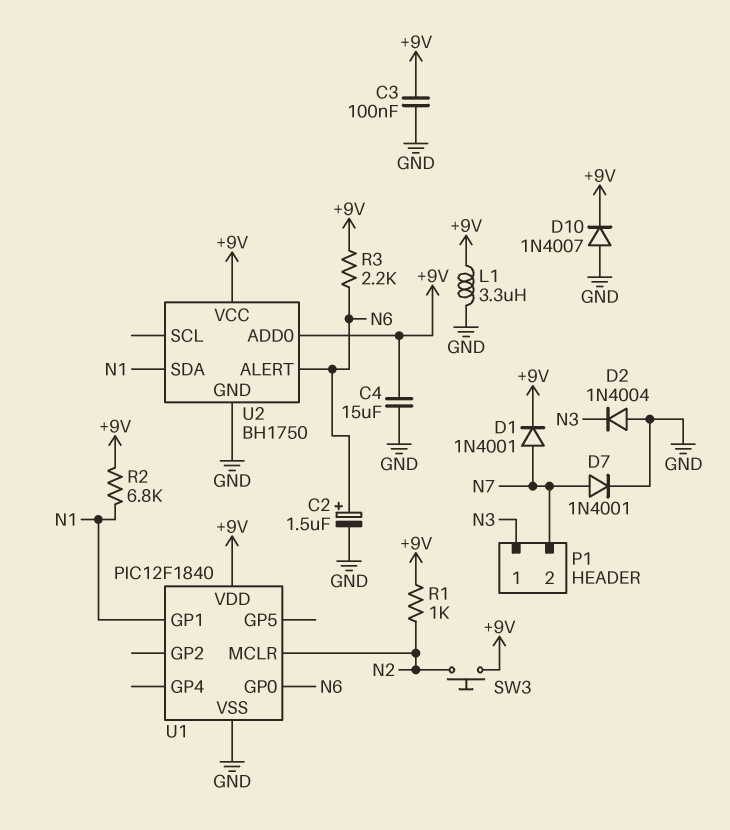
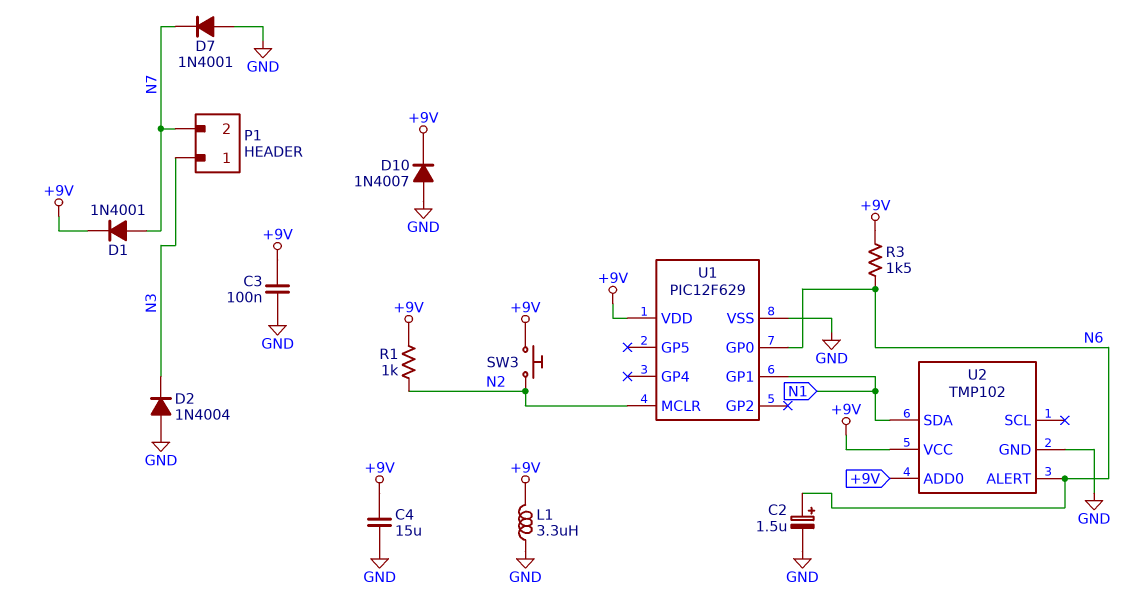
D7: diode 1N4001 (A N7, K GND) -> diode 1N4001 (A GND, K N7)
R2: 6.8k (+9V, N1) -> none
R3: 2.2k (+9V, N6) -> 1.5k (+9V, N6)
U1: PIC12F1840 -> PIC12F629
U2: BH1750 -> TMP102

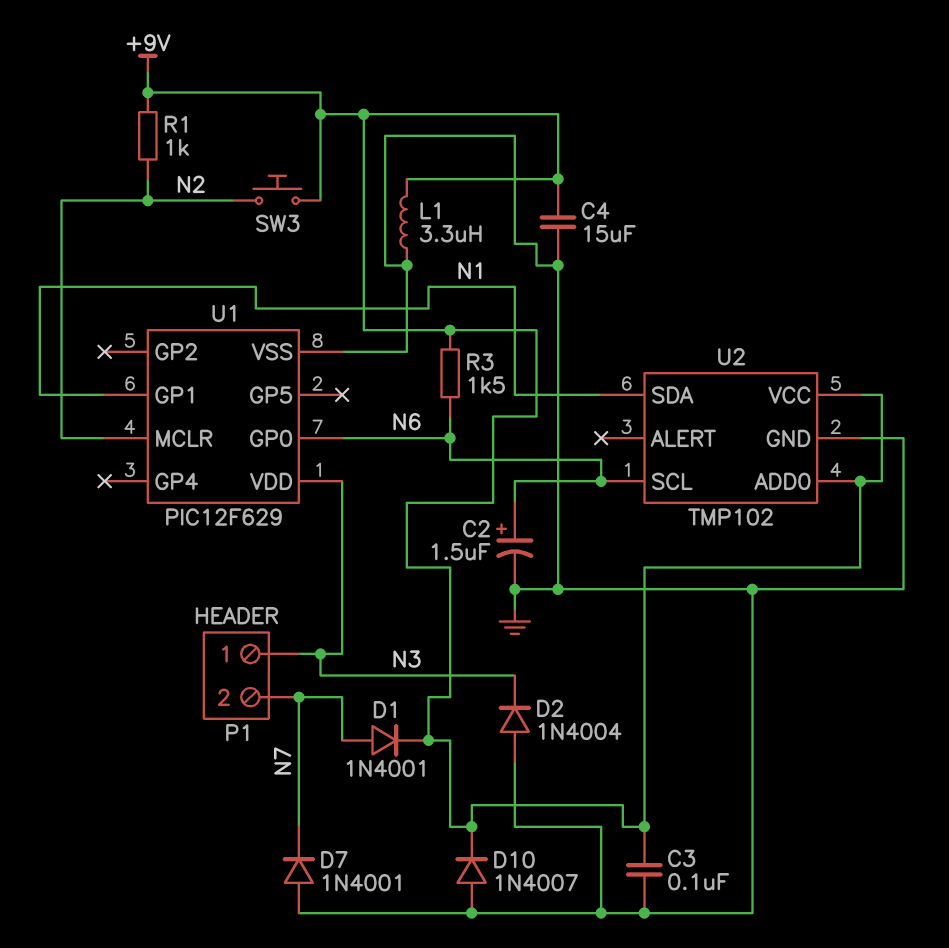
U1 pin VDD: +9V -> N3
U2 pin ALERT: N6 -> none
U2 pin SCL: none -> N6

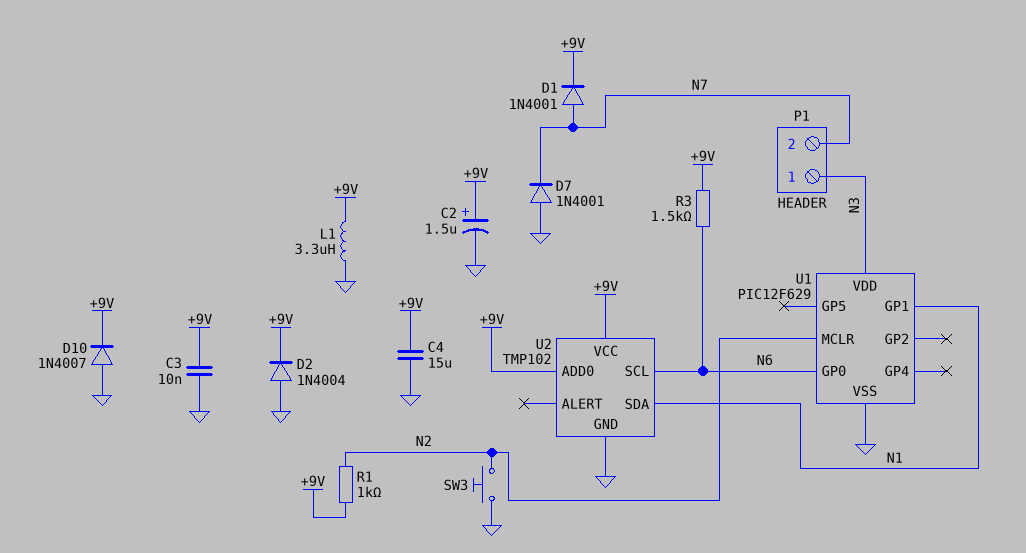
C2: 1.5uF (plus N6, minus GND) -> 1.5uF (plus +9V, minus GND)
C3: 100nF (+9V, GND) -> 10nF (+9V, GND)
D2: diode 1N4004 (A GND, K N3) -> diode 1N4004 (A GND, K +9V)
SW3: button (+9V, N2) -> button (GND, N2)

